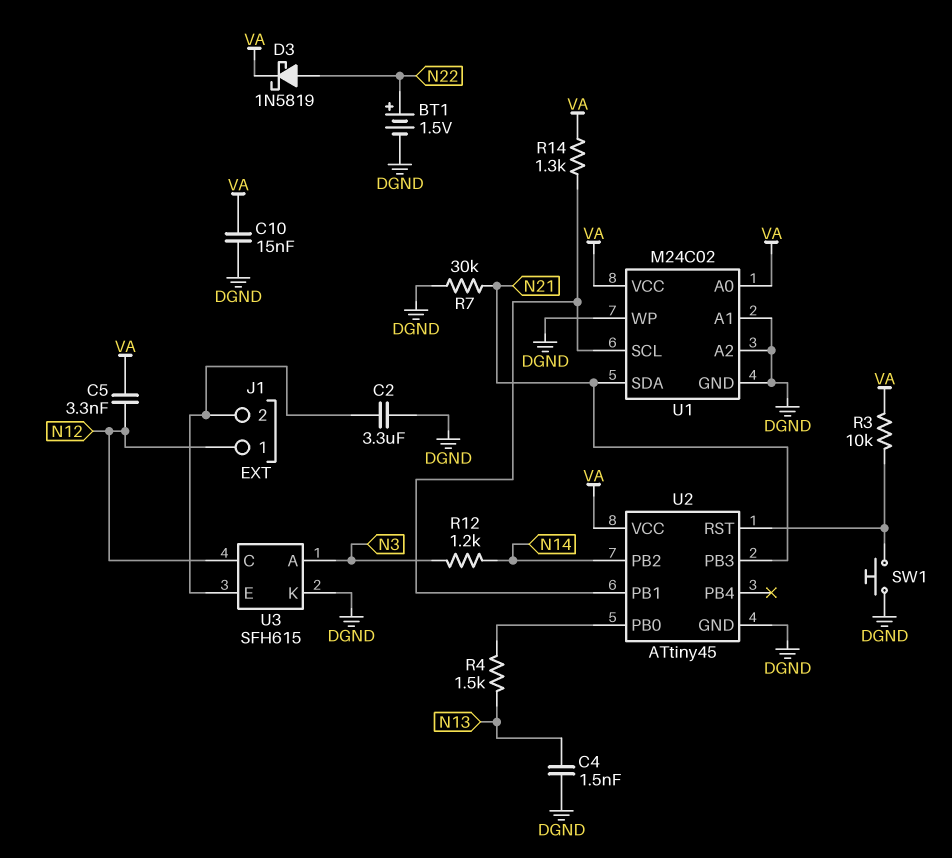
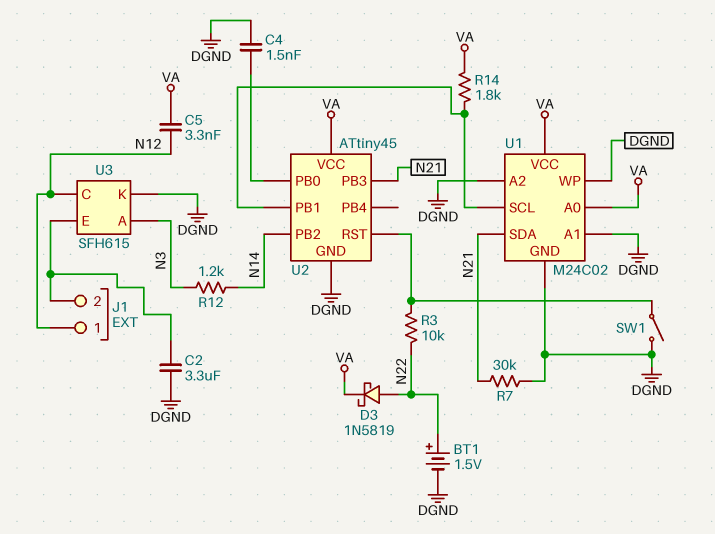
C4: 1.5nF (DGND, N13) -> 1.5nF (DGND, U2/PB0)
C10: 15nF (DGND, VA) -> none
R3: 10k (U2/RST, VA) -> 10k (N22, U2/RST)
R4: 1.5k (N13, U2/PB0) -> none
R14: 1.3k (U1/SCL, VA) -> 1.8k (U1/SCL, VA)
SW1: button (DGND, U2/RST) -> switch (DGND, U2/RST)

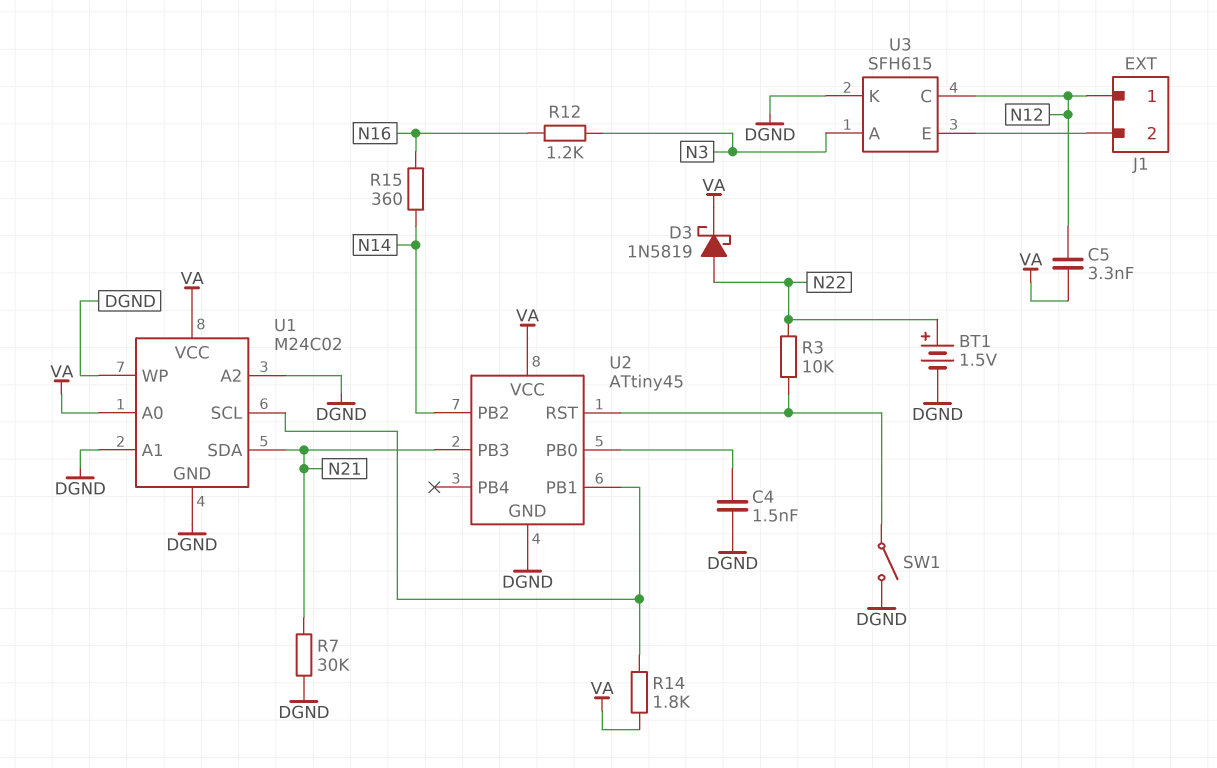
C2: 3.3uF (DGND, J1/2) -> none
R12: 1.2k (N3, N14) -> 1.2k (N3, N16)
R15: none -> 360 (N14, N16)

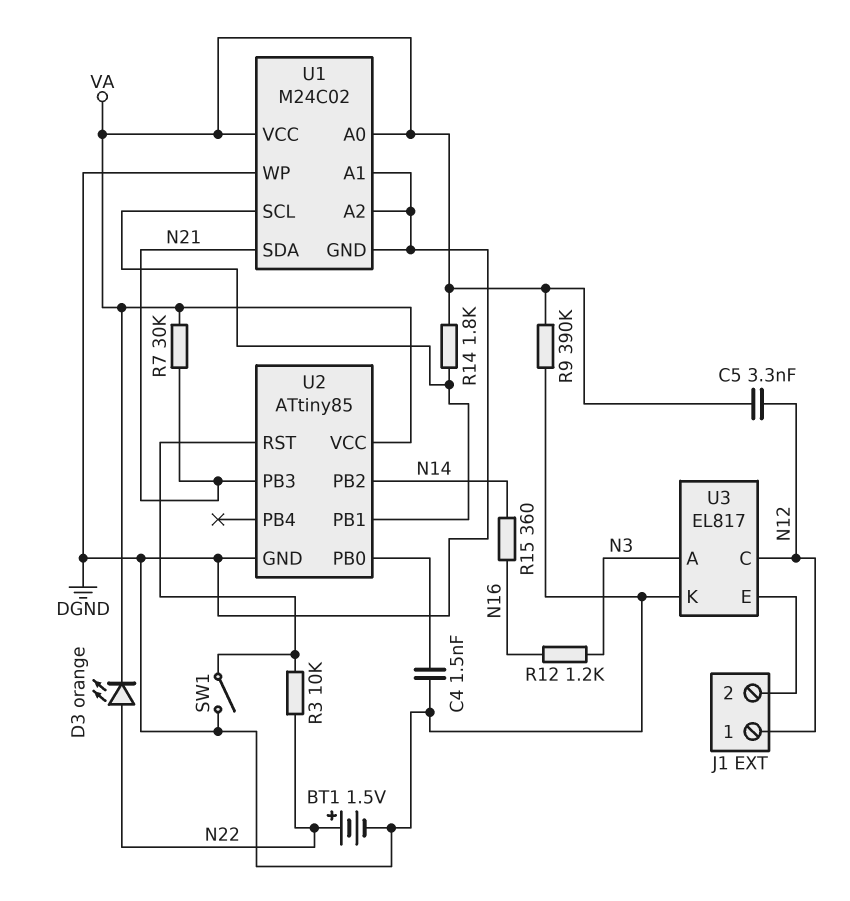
D3: schottky 1N5819 (A N22, K VA) -> LED orange (A N22, K VA)
R7: 30k (DGND, N21) -> 30k (N21, VA)
R9: none -> 390k (DGND, VA)
U2: ATtiny45 -> ATtiny85
U3: SFH615 -> EL817

